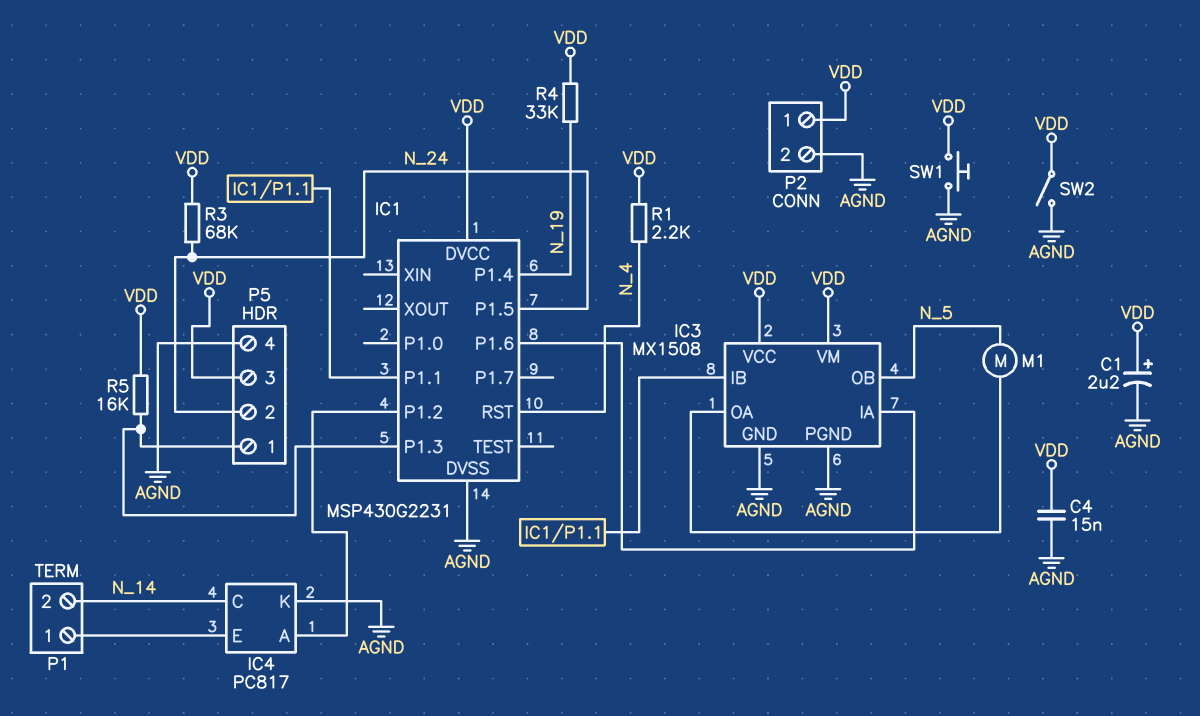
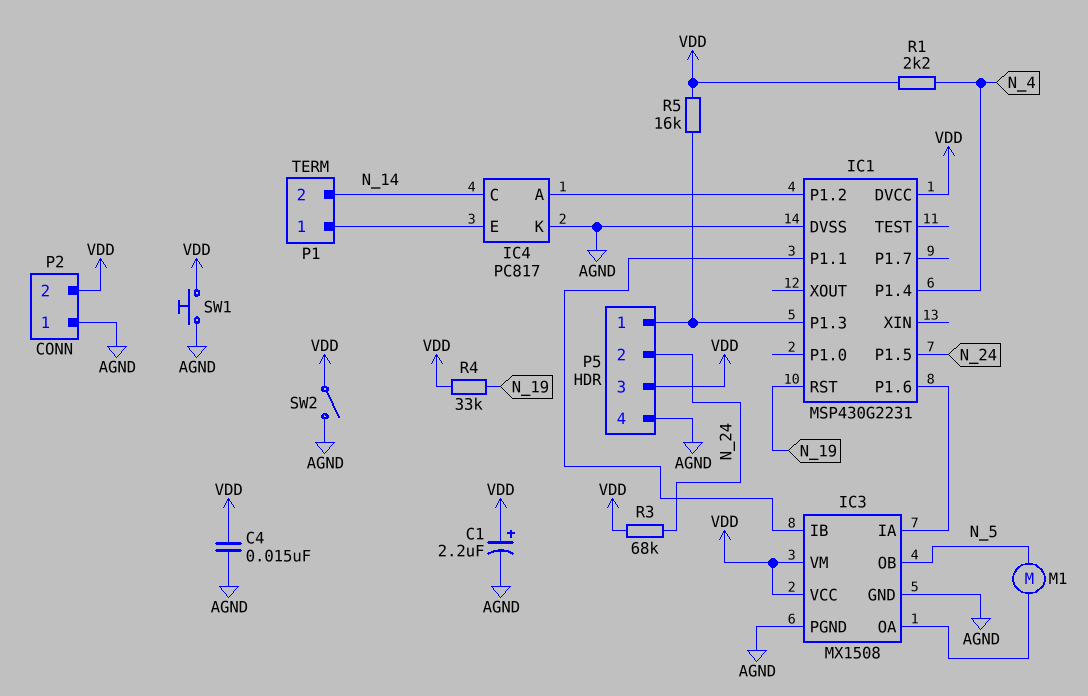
IC1 pin P1.4: N_19 -> N_4
IC1 pin RST: N_4 -> N_19
P2 pin 1: VDD -> AGND
P2 pin 2: AGND -> VDD

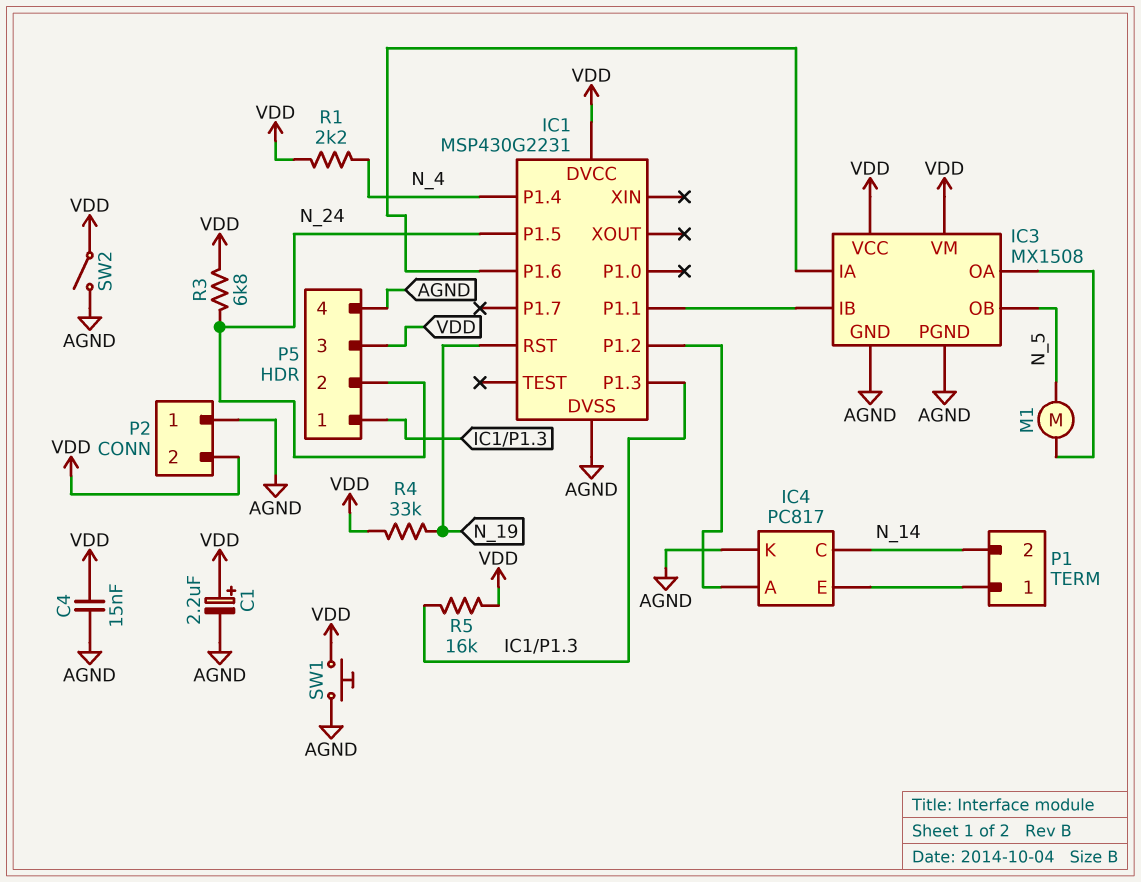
R3: 68k (N_24, VDD) -> 6.8k (N_24, VDD)

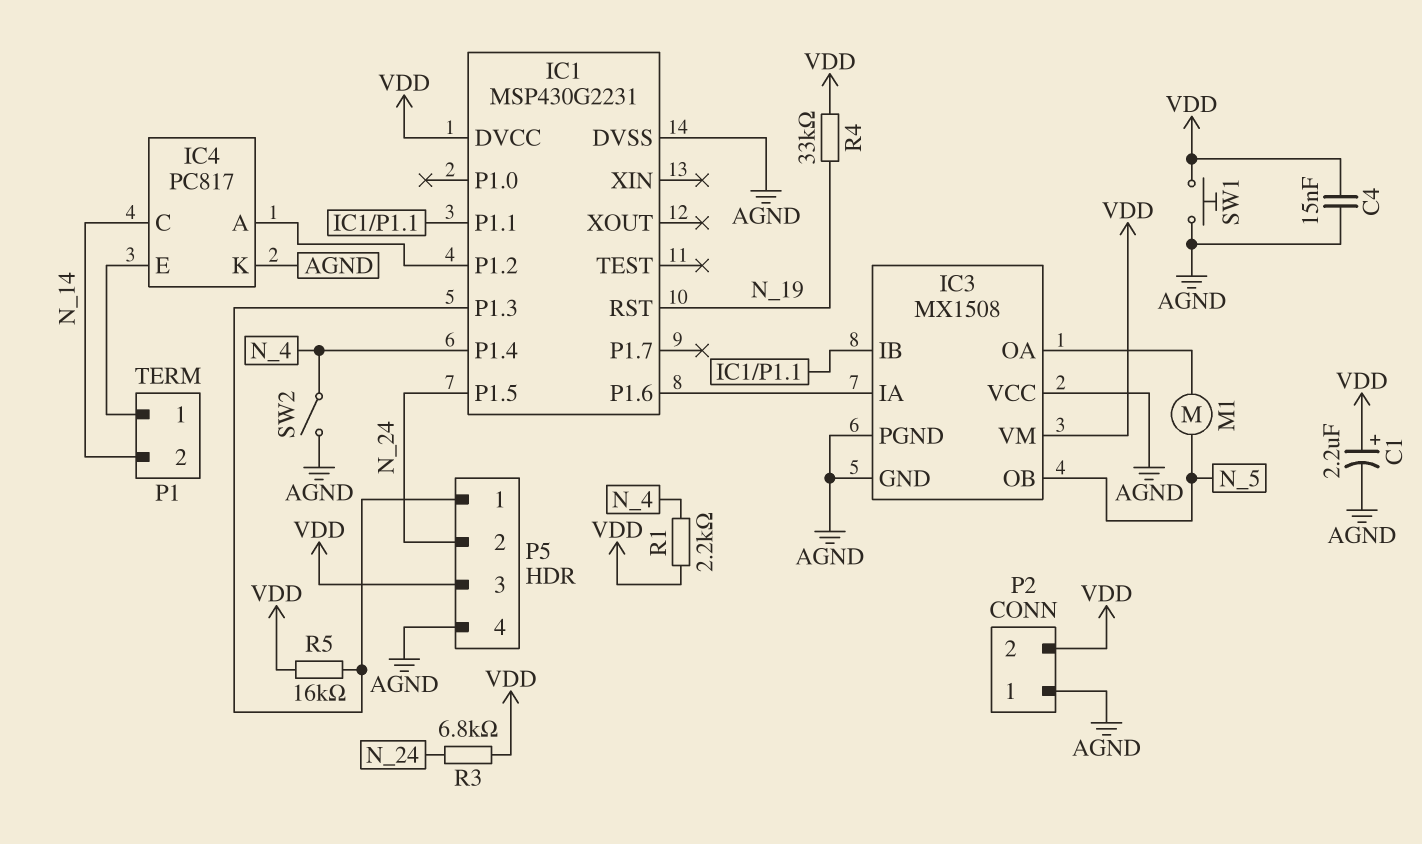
IC3 pin VCC: VDD -> AGND
SW2: switch (AGND, VDD) -> switch (AGND, N_4)

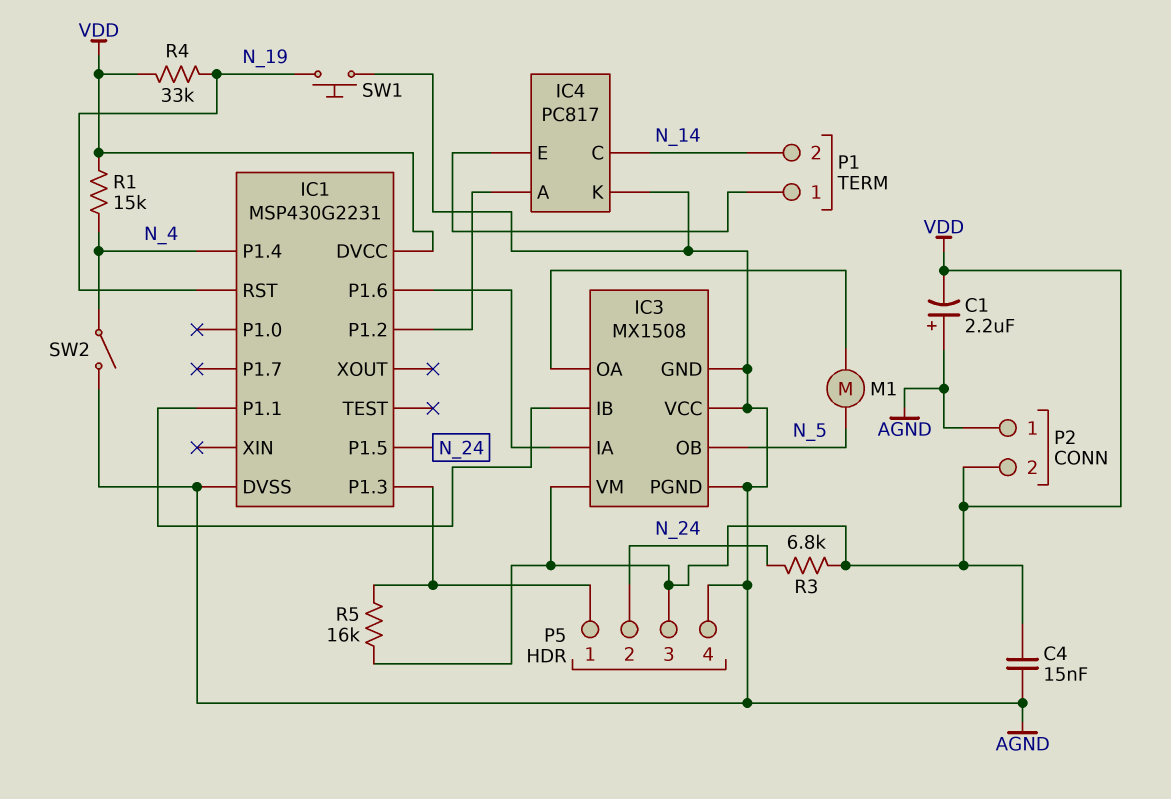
C1: 2.2uF (plus VDD, minus AGND) -> 2.2uF (plus AGND, minus VDD)
R1: 2.2k (N_4, VDD) -> 15k (N_4, VDD)
SW1: button (AGND, VDD) -> button (AGND, N_19)

